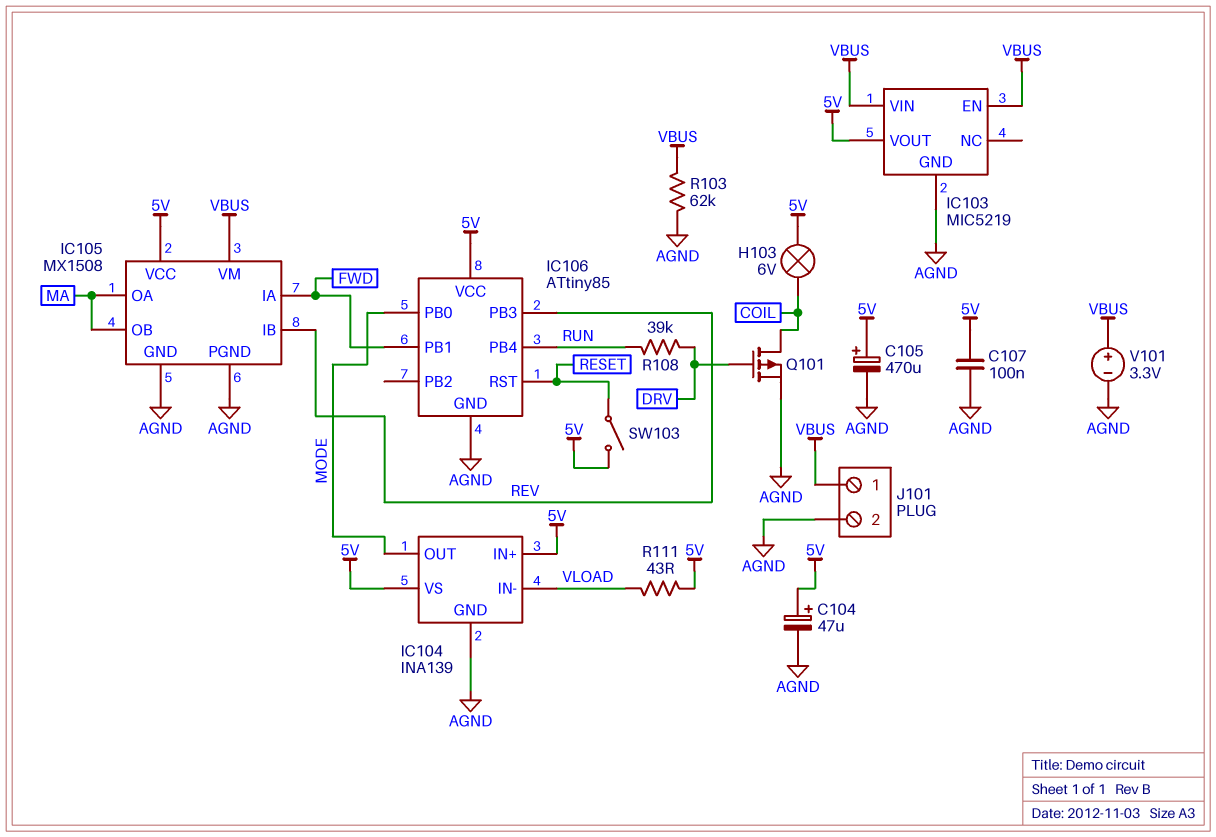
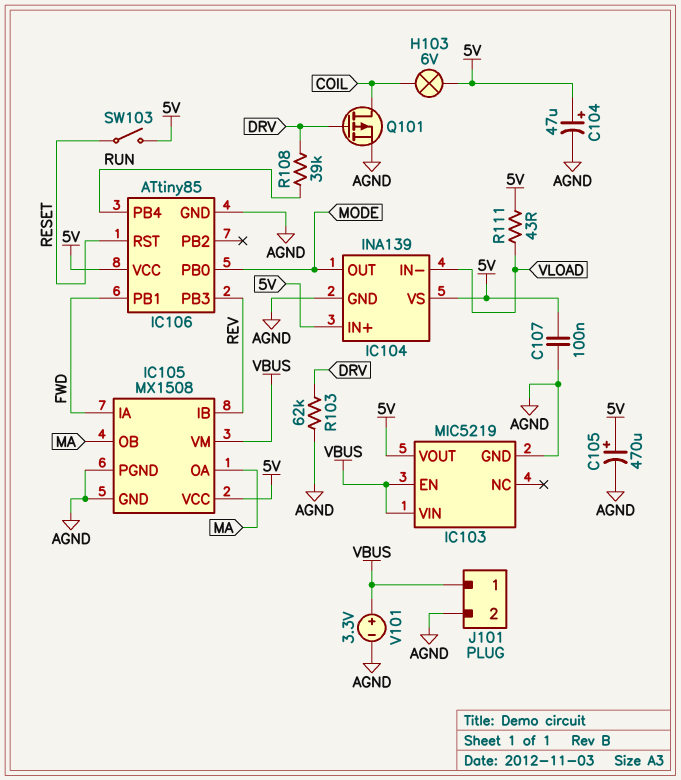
R103: 62k (AGND, VBUS) -> 62k (AGND, DRV)

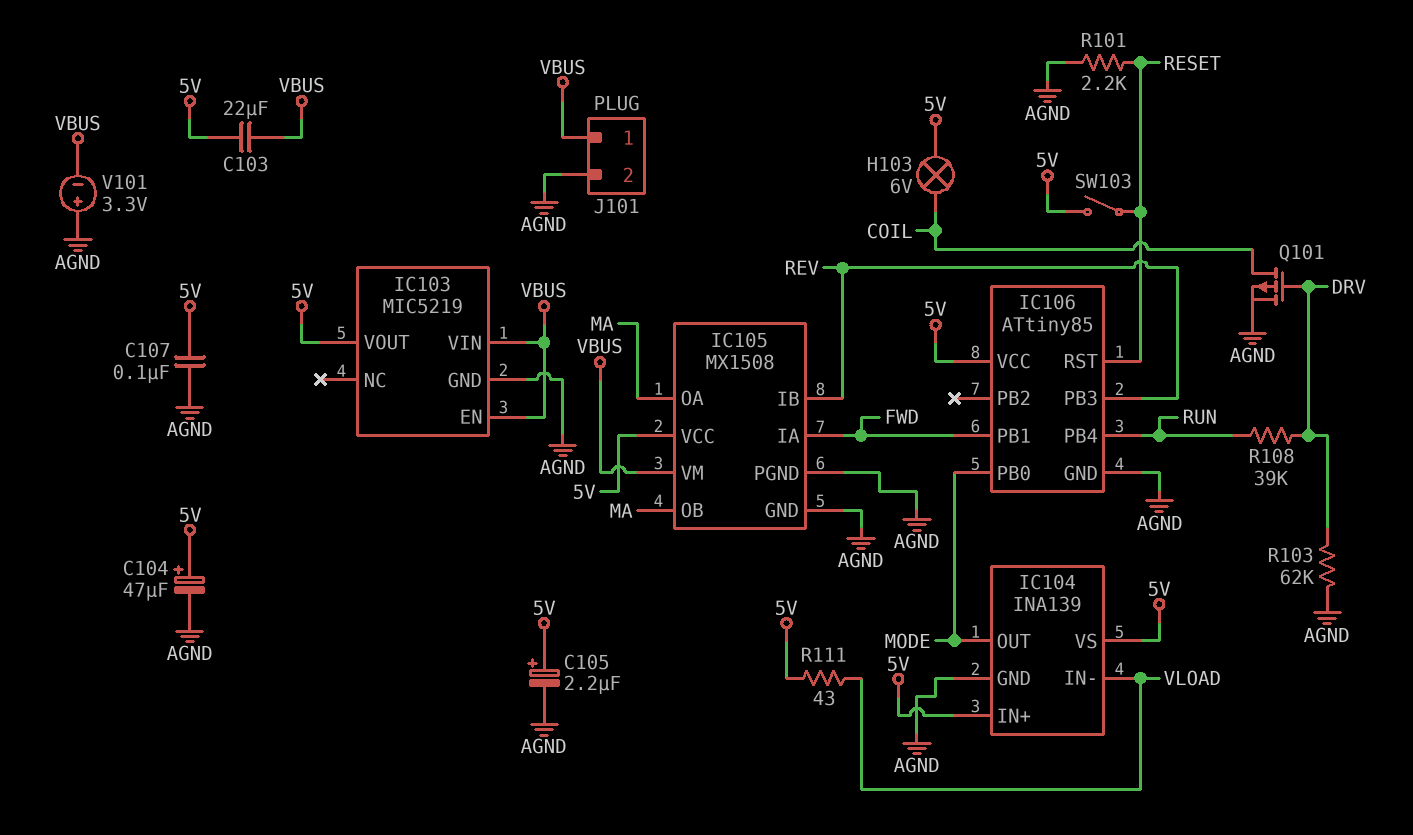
C103: none -> 22uF (5V, VBUS)
C105: 470uF (plus 5V, minus AGND) -> 2.2uF (plus 5V, minus AGND)
R101: none -> 2.2k (AGND, RESET)
V101: 3.3V (plus VBUS, minus AGND) -> 3.3V (plus AGND, minus VBUS)

